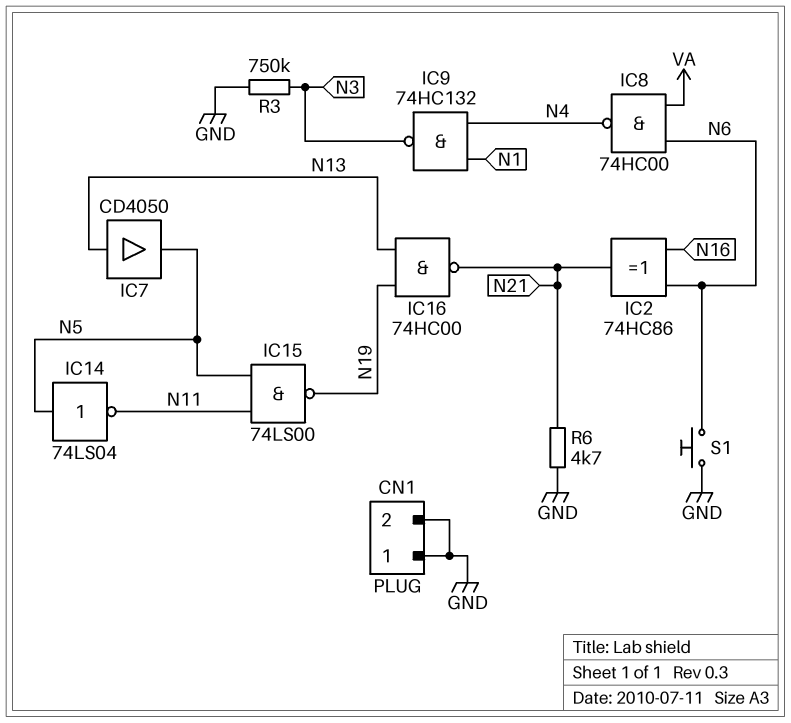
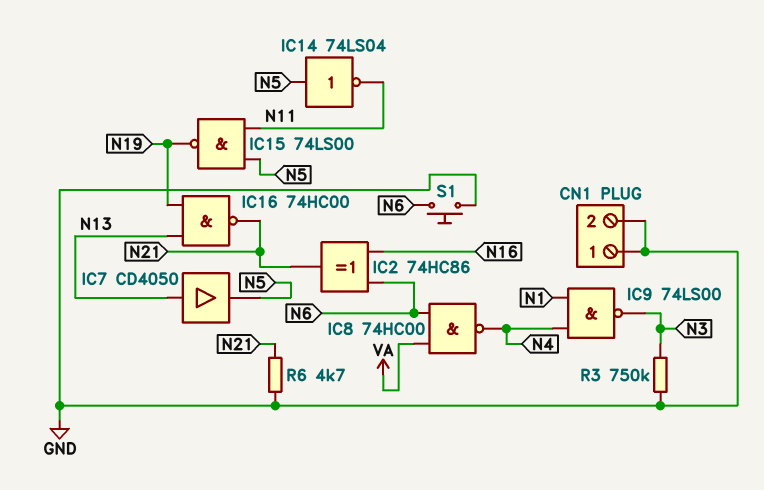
IC9: NAND 74HC132 (in N1, in N4, out N3) -> NAND 74LS00 (in N1, in N4, out N3)

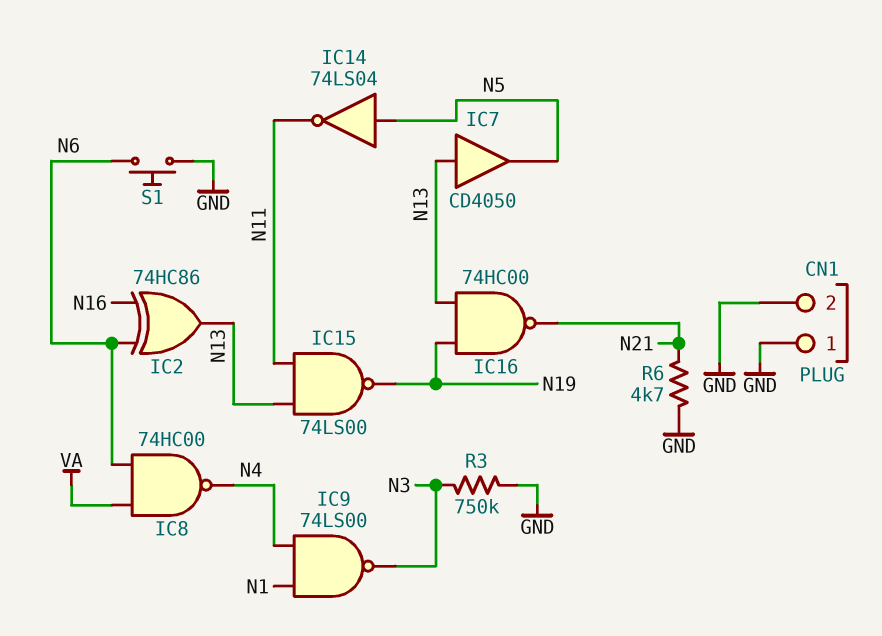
IC2: XOR 74HC86 (in N6, in N16, out N21) -> XOR 74HC86 (in N6, in N16, out N13)
IC15: NAND 74LS00 (in N5, in N11, out N19) -> NAND 74LS00 (in N11, in N13, out N19)

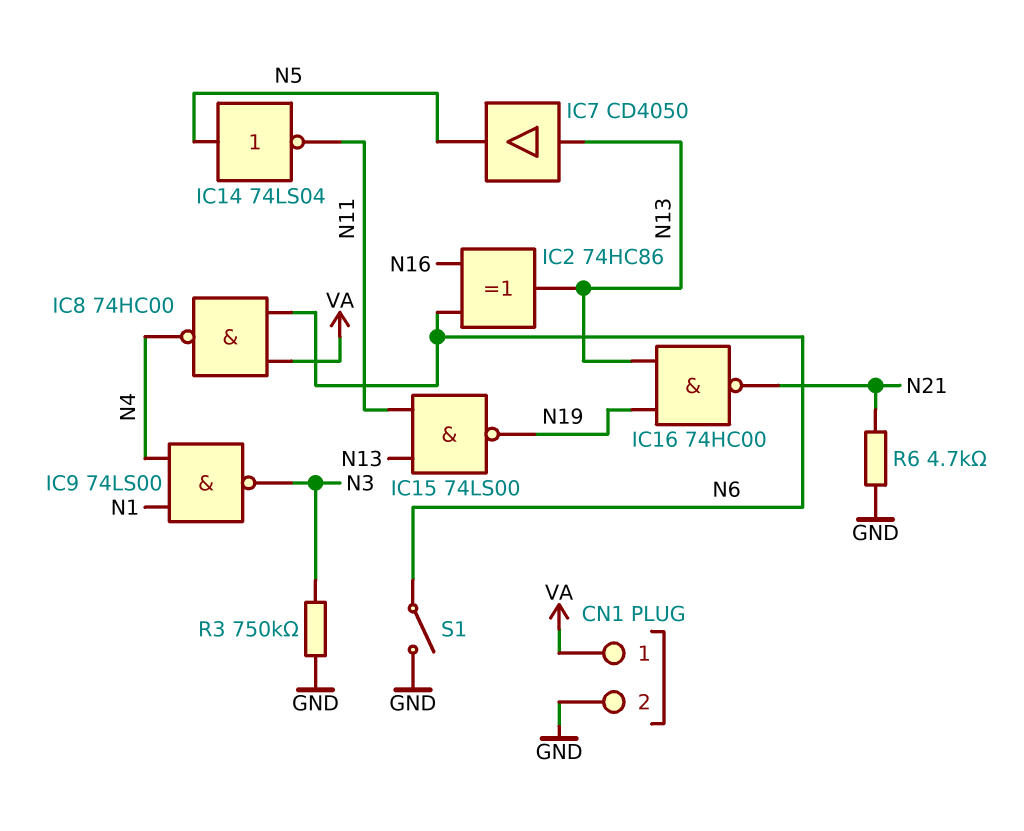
CN1 pin 1: GND -> VA
S1: button (GND, N6) -> switch (GND, N6)

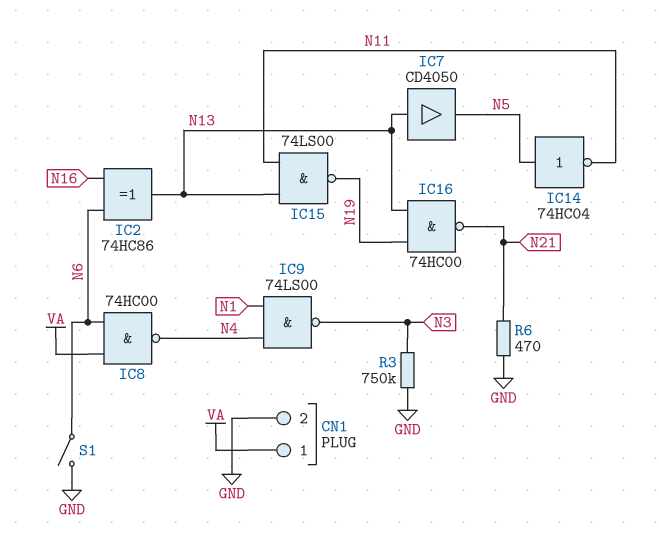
IC14: NOT 74LS04 (in N5, out N11) -> NOT 74HC04 (in N5, out N11)
R6: 4.7k (GND, N21) -> 470 (GND, N21)

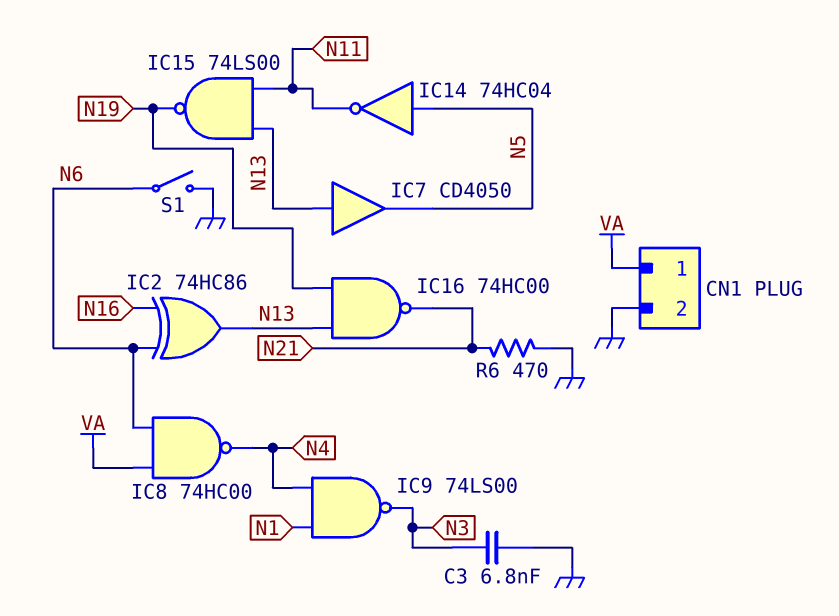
C3: none -> 6.8nF (GND, N3)
R3: 750k (GND, N3) -> none

